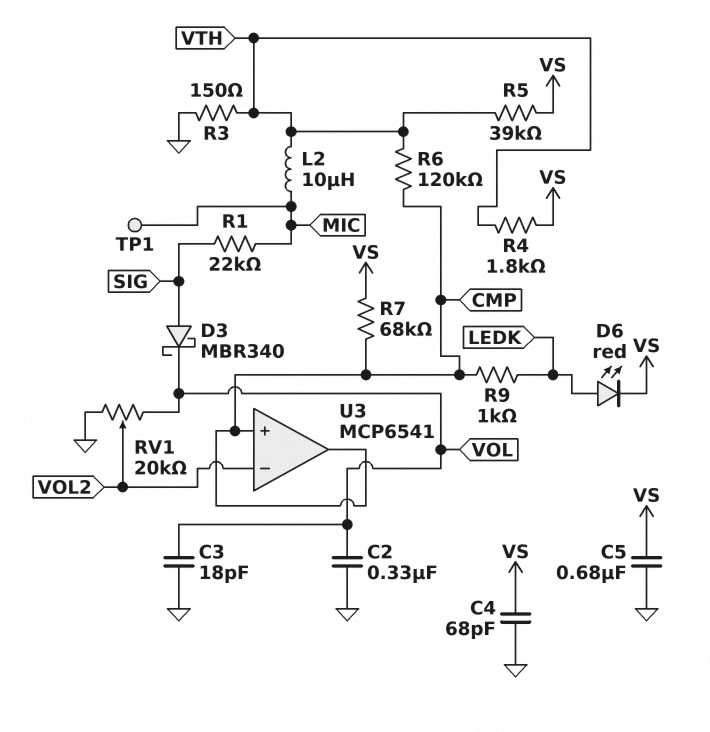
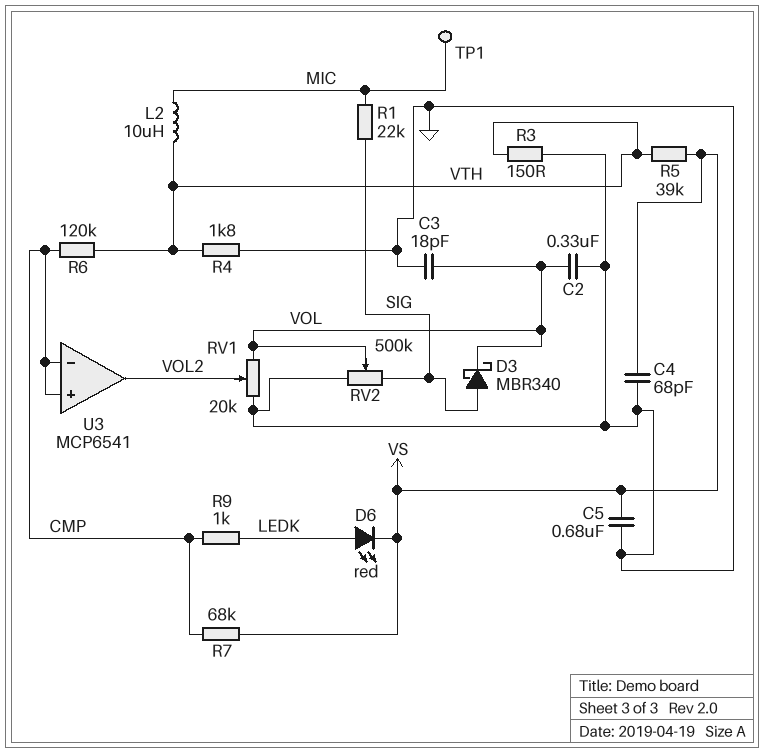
R4: 1.8k (VS, VTH) -> 1.8k (GND, VTH)
RV2: none -> 500k (GND, SIG, wiper VOL)
U3 pin in-: VOL2 -> CMP
U3 pin out: CMP -> VOL2

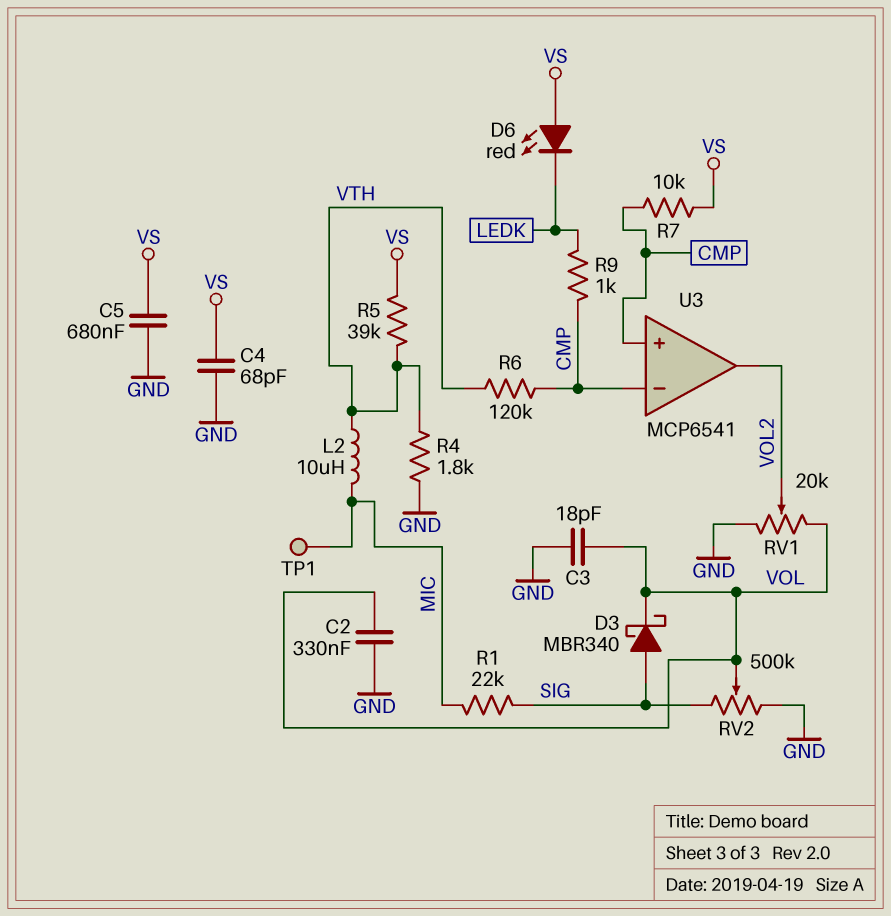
D6: LED red (A LEDK, K VS) -> LED red (A VS, K LEDK)
R3: 150 (GND, VTH) -> none
R7: 68k (CMP, VS) -> 10k (CMP, VS)

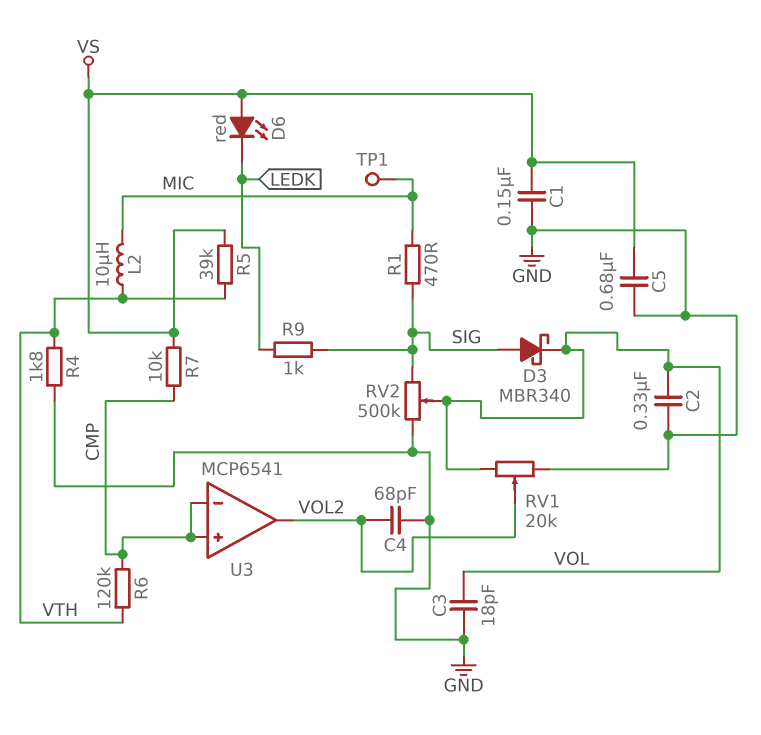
C1: none -> 150nF (GND, VS)
C4: 68pF (GND, VS) -> 68pF (GND, VOL2)
R1: 22k (MIC, SIG) -> 470 (MIC, SIG)
R9: 1k (CMP, LEDK) -> 1k (LEDK, SIG)

